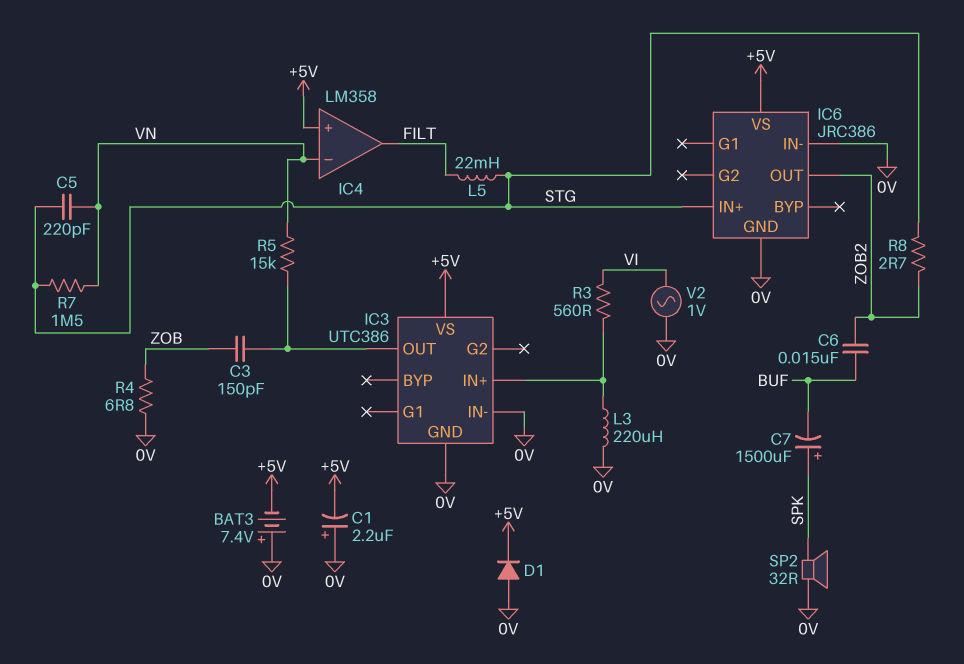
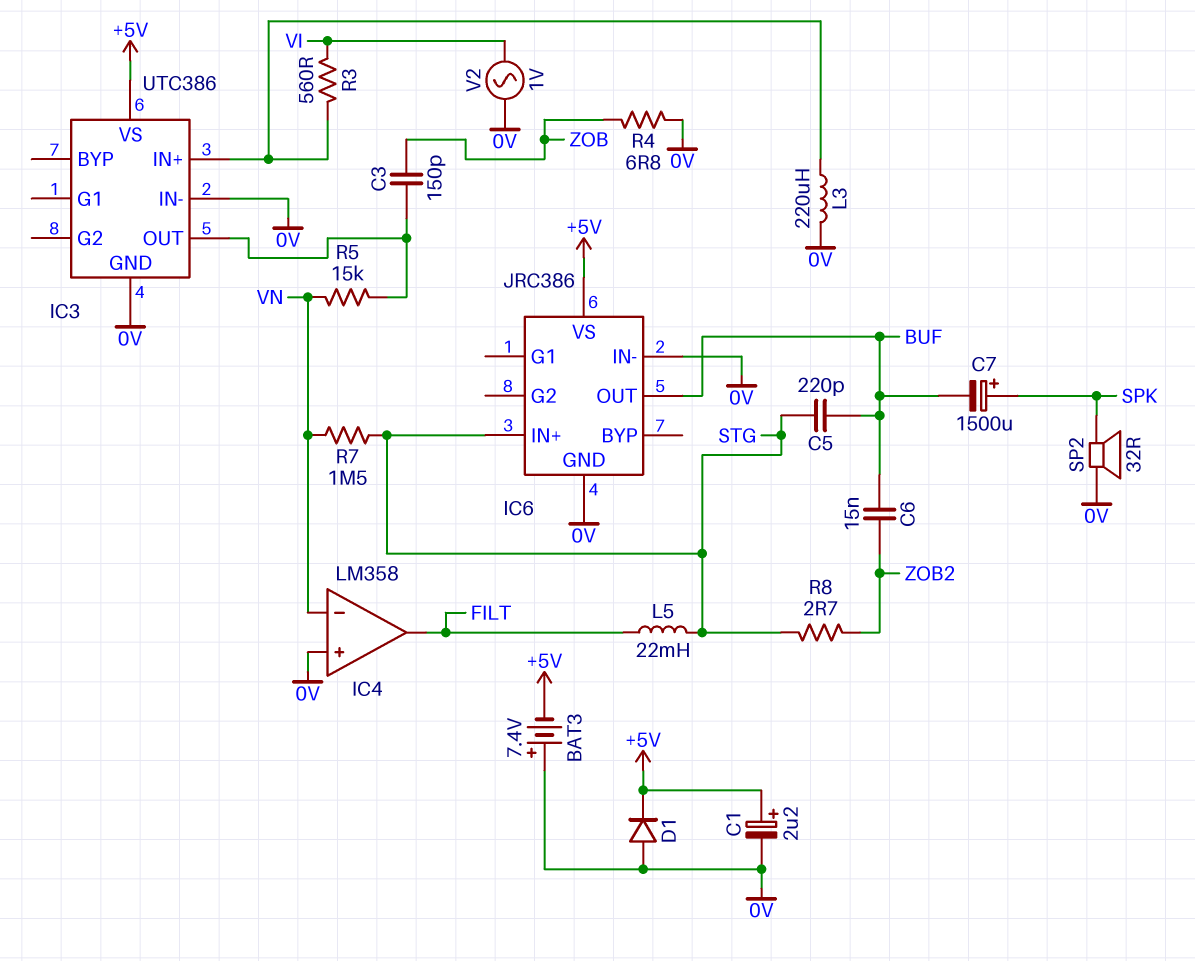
C1: 2.2uF (plus 0V, minus +5V) -> 2.2uF (plus +5V, minus 0V)
C5: 220pF (STG, VN) -> 220pF (BUF, STG)
IC4 pin in+: +5V -> 0V
IC6 pin OUT: ZOB2 -> BUF

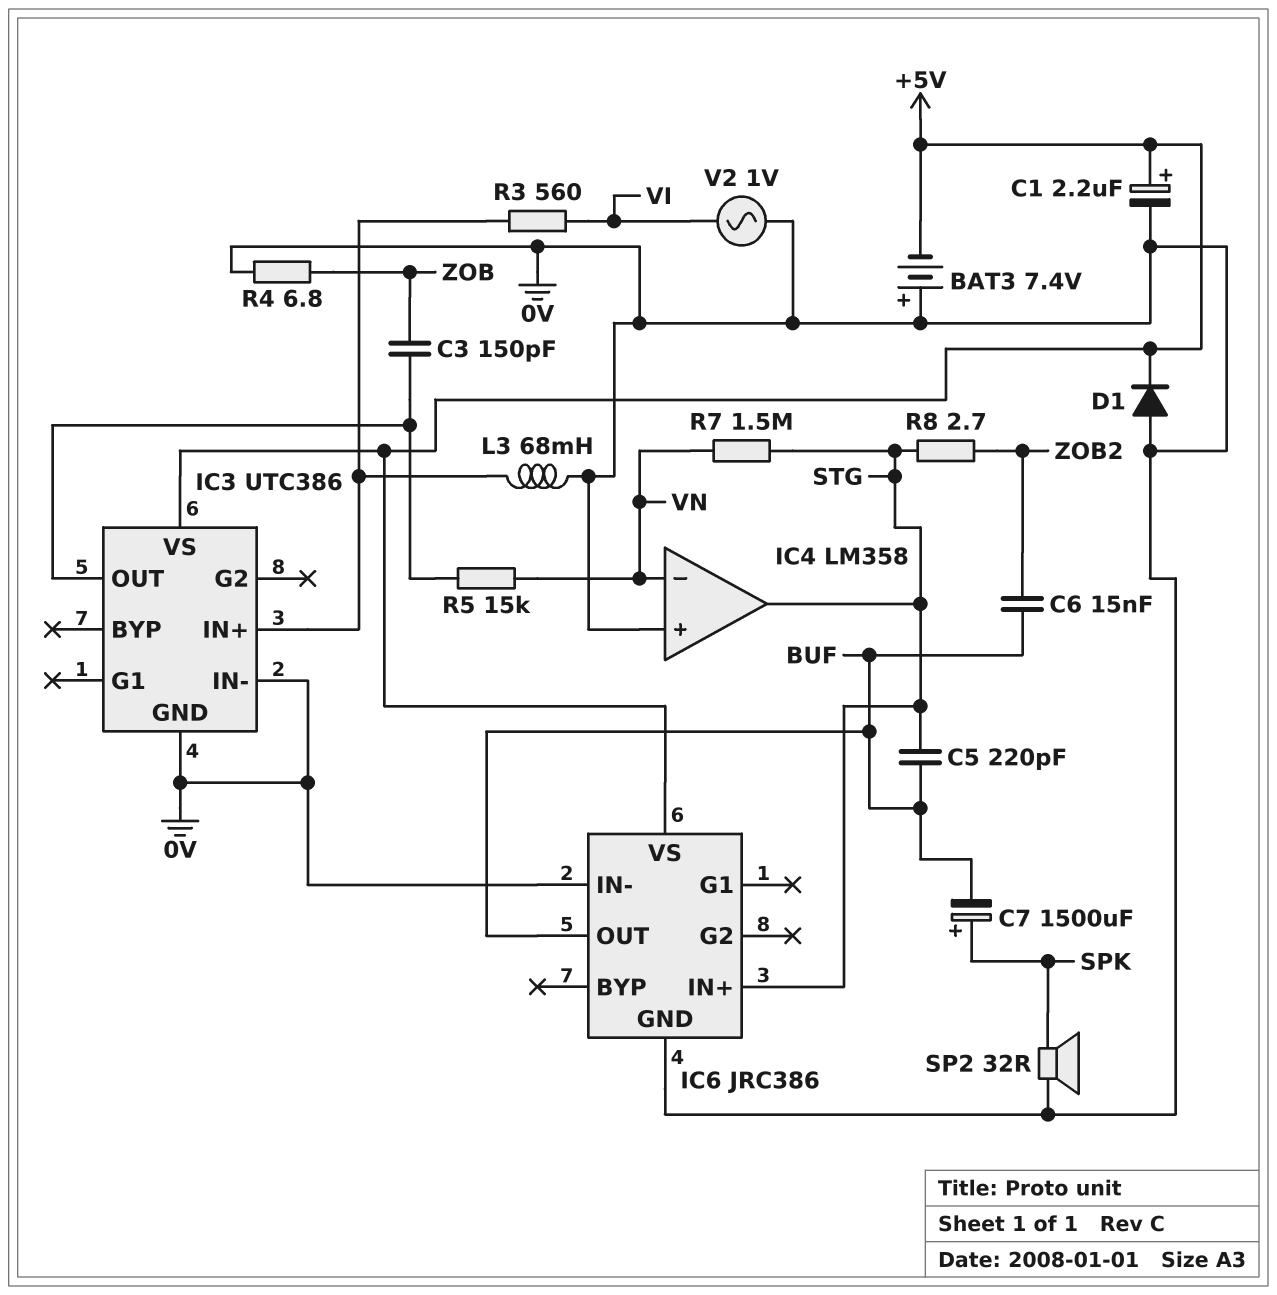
IC4 pin out: FILT -> STG
L3: 220uH (0V, IC3/IN+) -> 68mH (0V, IC3/IN+)
L5: 22mH (FILT, STG) -> none

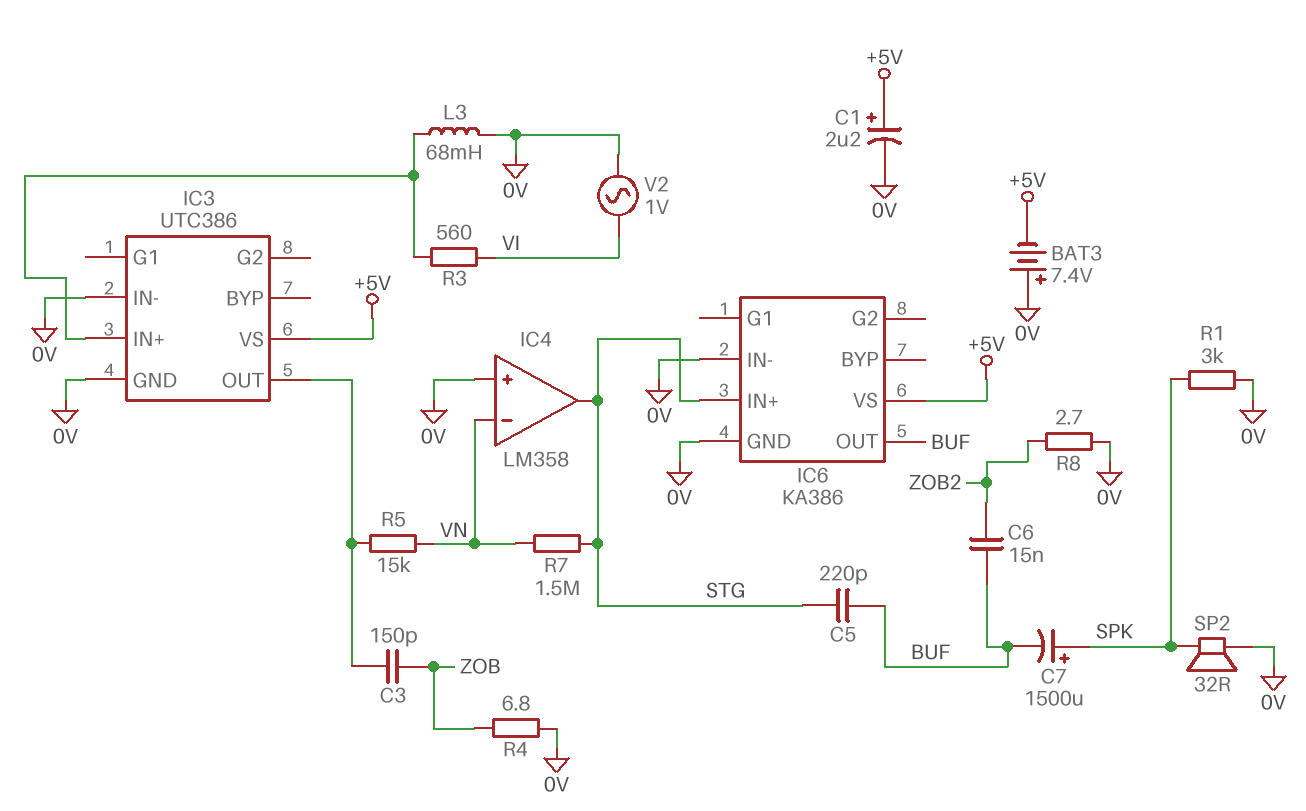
D1: diode (A 0V, K +5V) -> none
IC6: JRC386 -> KA386
R1: none -> 3k (0V, SPK)
R8: 2.7 (STG, ZOB2) -> 2.7 (0V, ZOB2)

